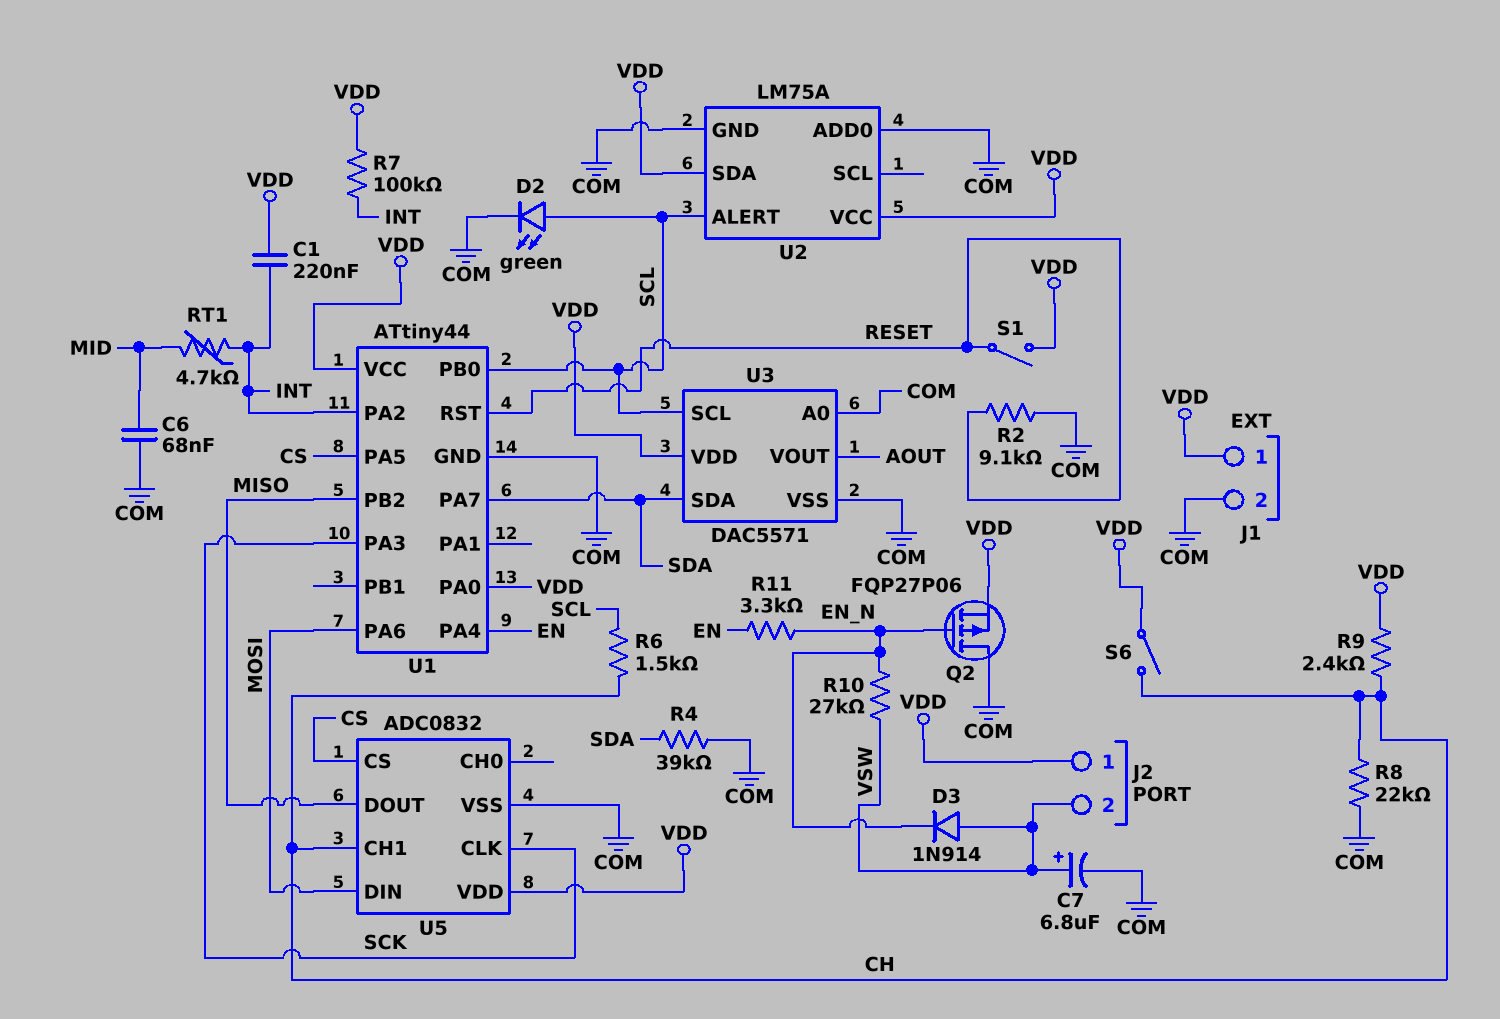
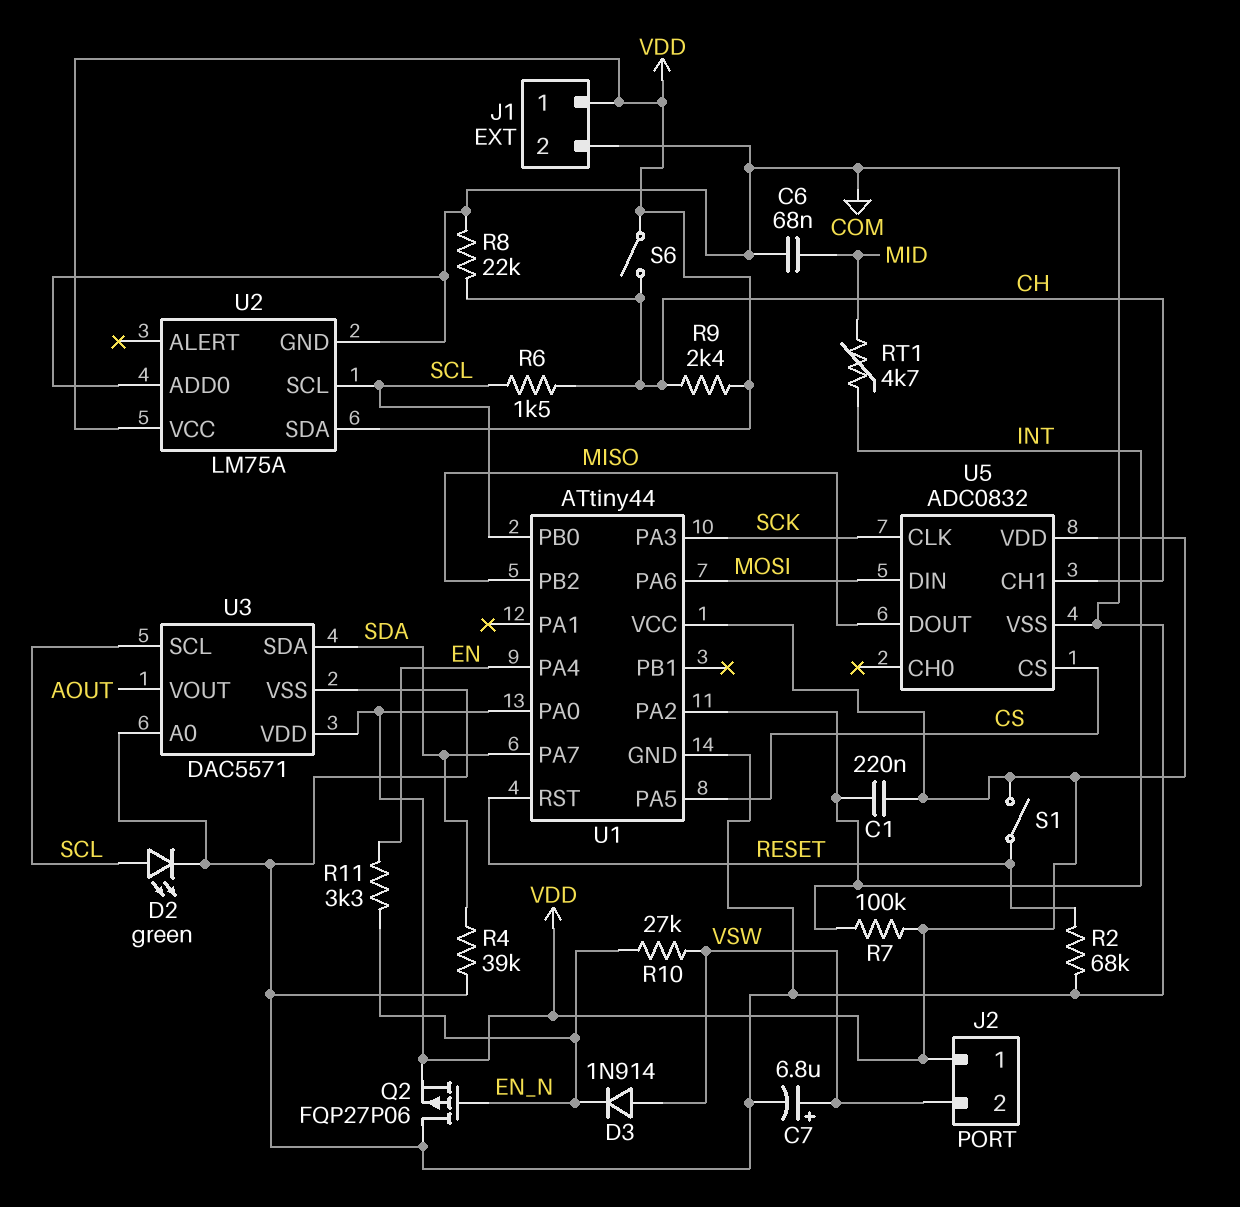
R2: 9.1k (COM, RESET) -> 68k (COM, RESET)
U2 pin ALERT: SCL -> none
U2 pin SCL: none -> SCL

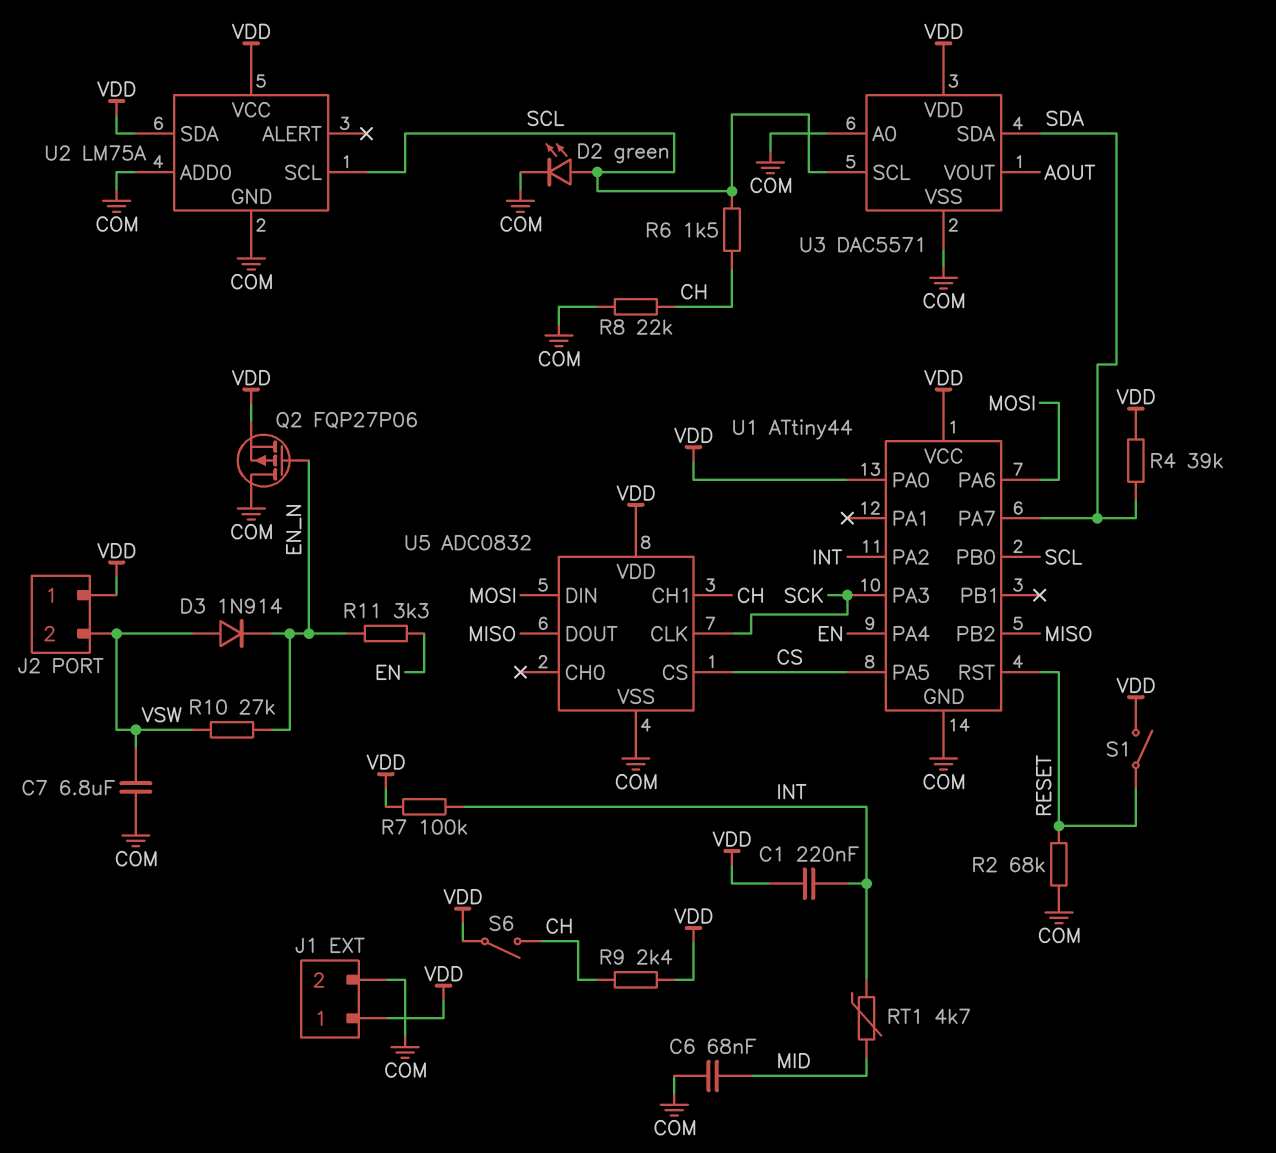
C7: 6.8uF (plus VSW, minus COM) -> 6.8uF (COM, VSW)
R4: 39k (COM, SDA) -> 39k (SDA, VDD)

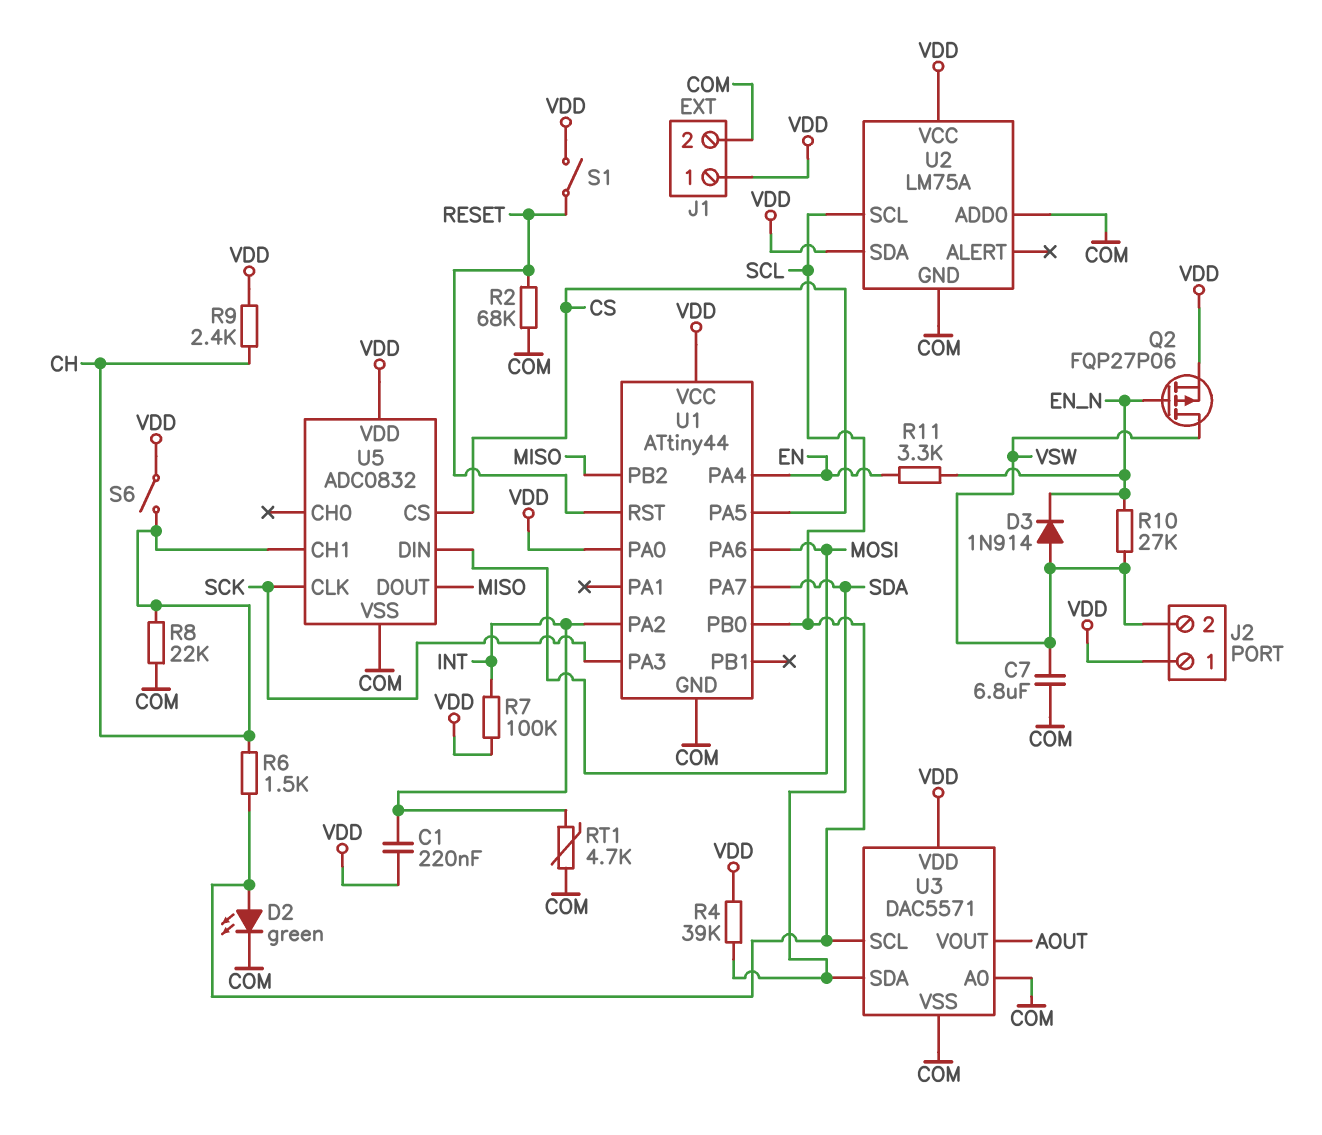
C6: 68nF (COM, MID) -> none
Q2: PMOS FQP27P06 (G EN_N, D COM, S VDD) -> PMOS FQP27P06 (G EN_N, D VSW, S VDD)
RT1: 4.7k (INT, MID) -> 4.7k (COM, INT)

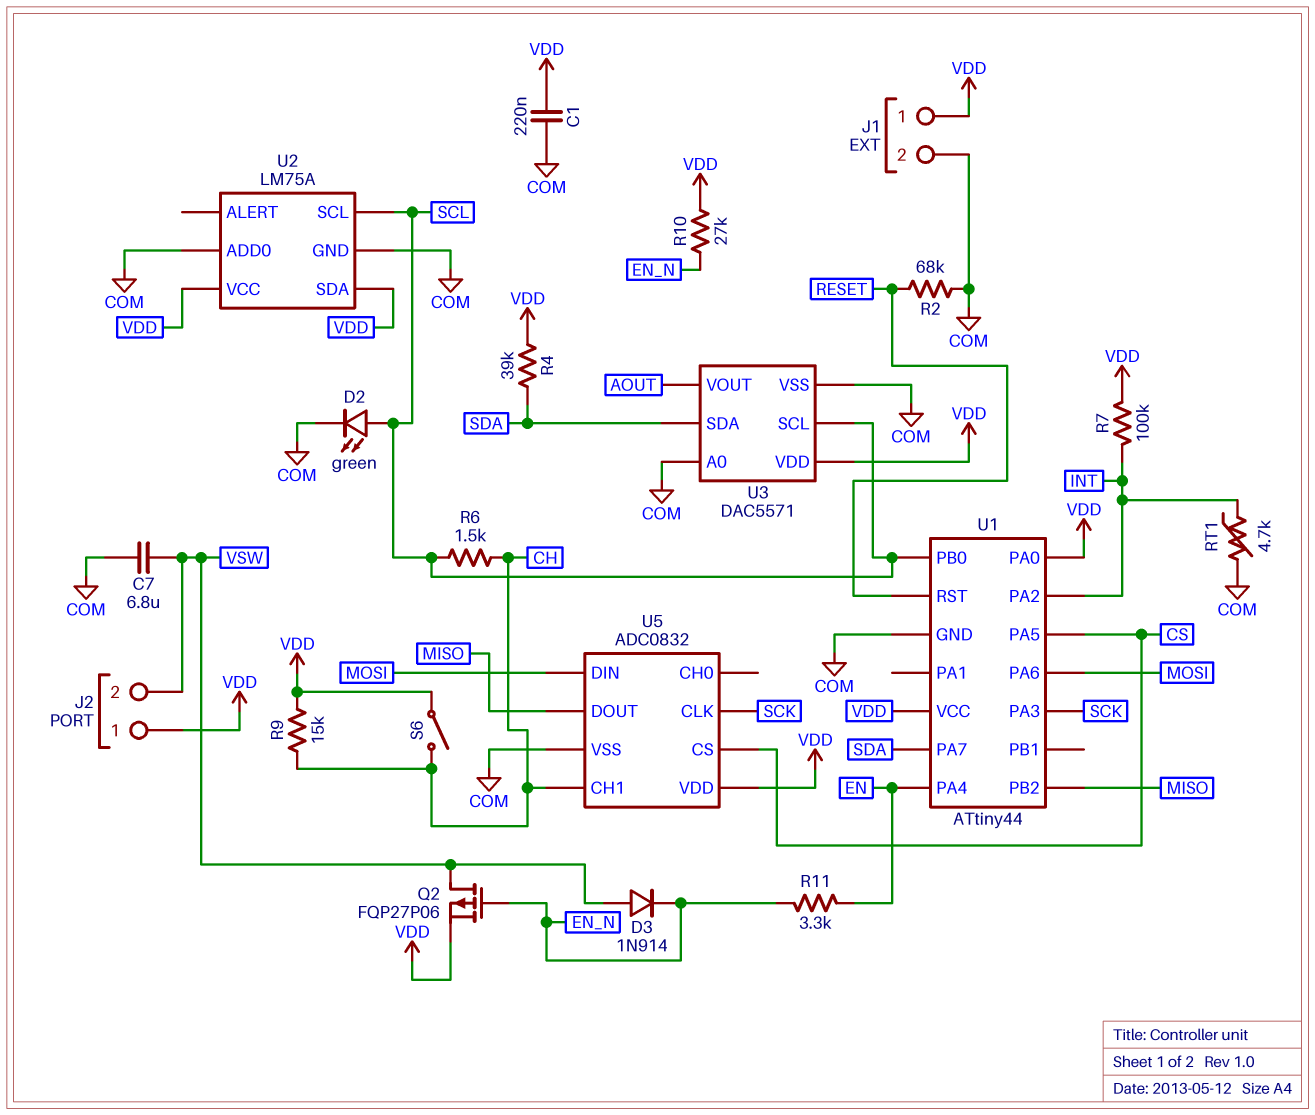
C1: 220nF (INT, VDD) -> 220nF (COM, VDD)
R8: 22k (CH, COM) -> none
R9: 2.4k (CH, VDD) -> 15k (CH, VDD)
R10: 27k (EN_N, VSW) -> 27k (EN_N, VDD)
S1: switch (RESET, VDD) -> none

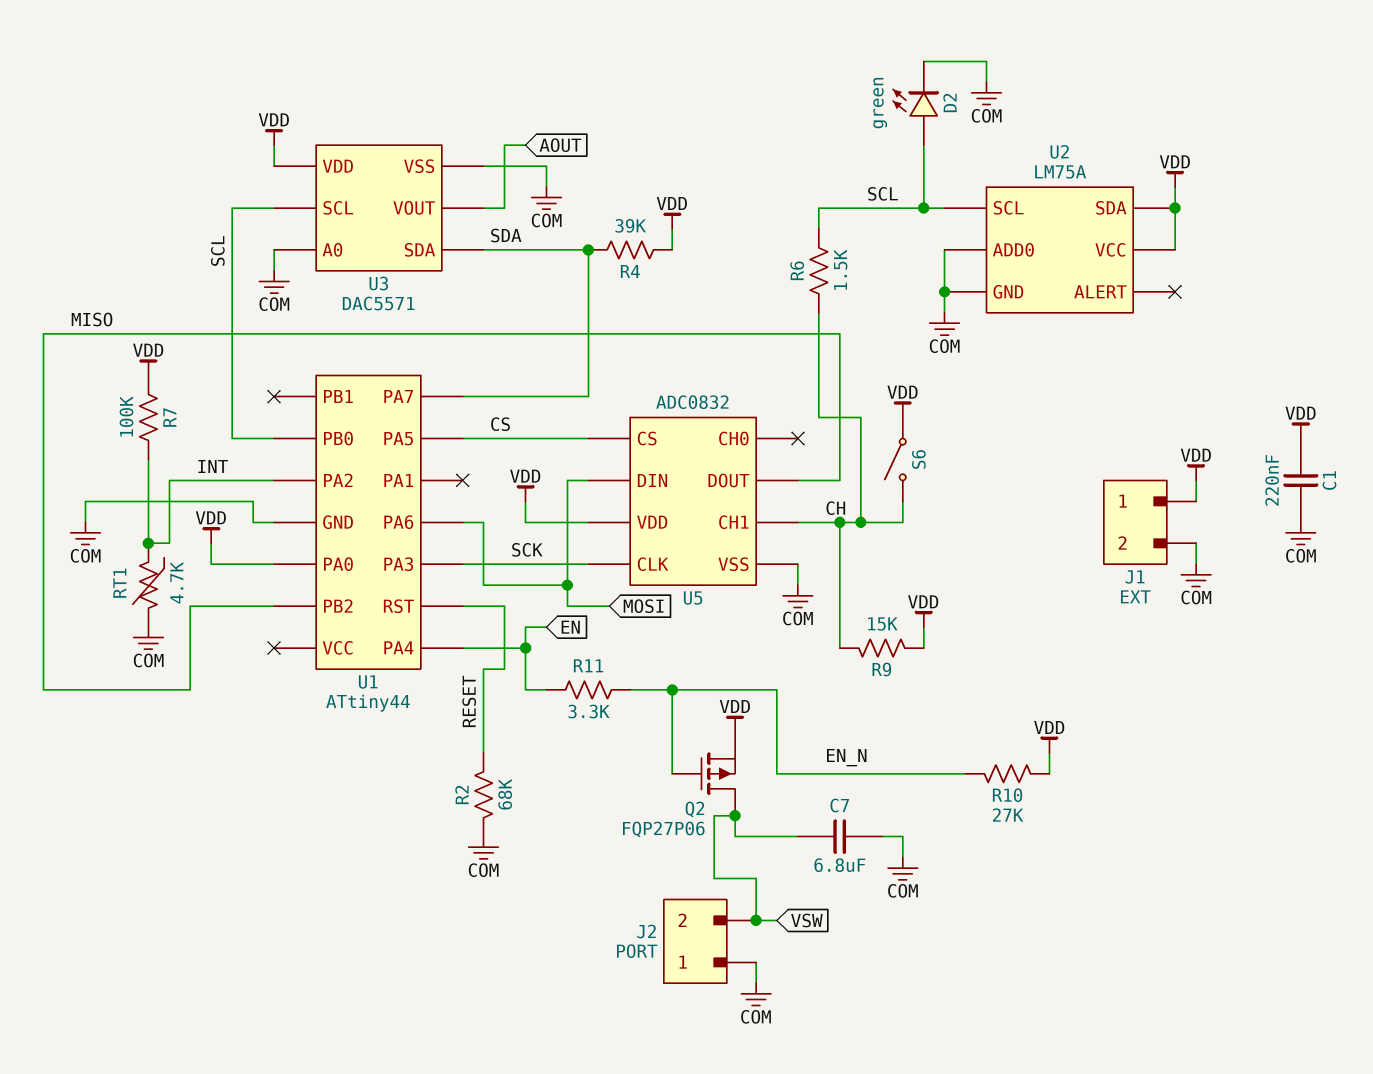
D3: diode 1N914 (A VSW, K EN_N) -> none
J2 pin 1: VDD -> COM
U1 pin VCC: VDD -> none

